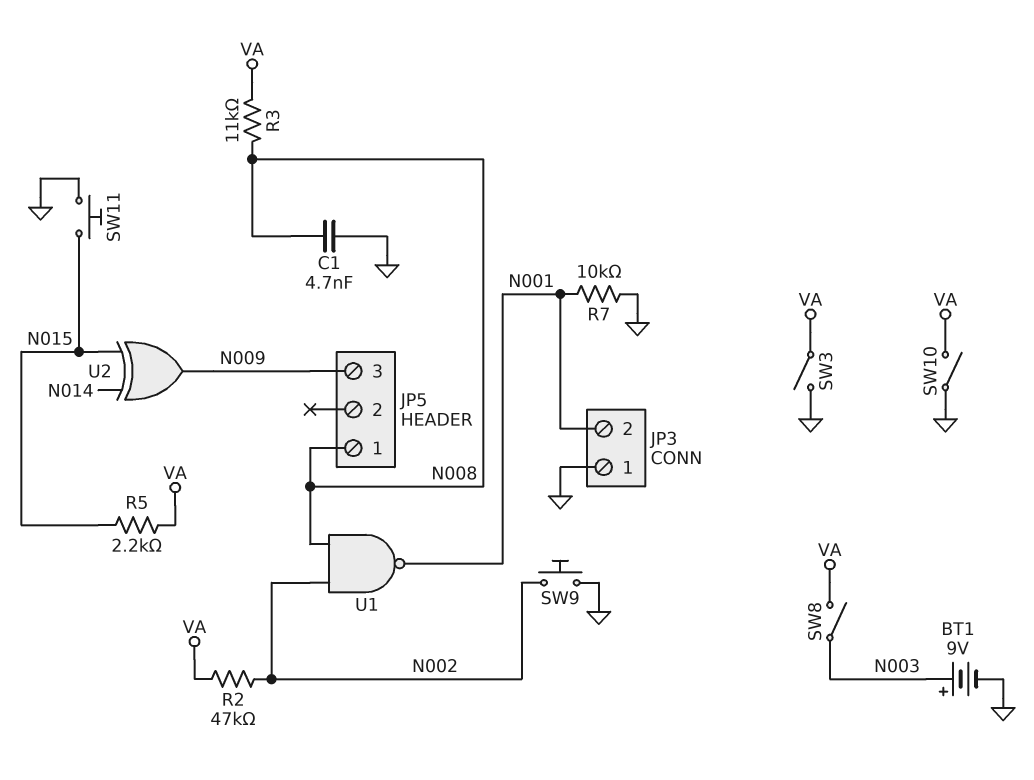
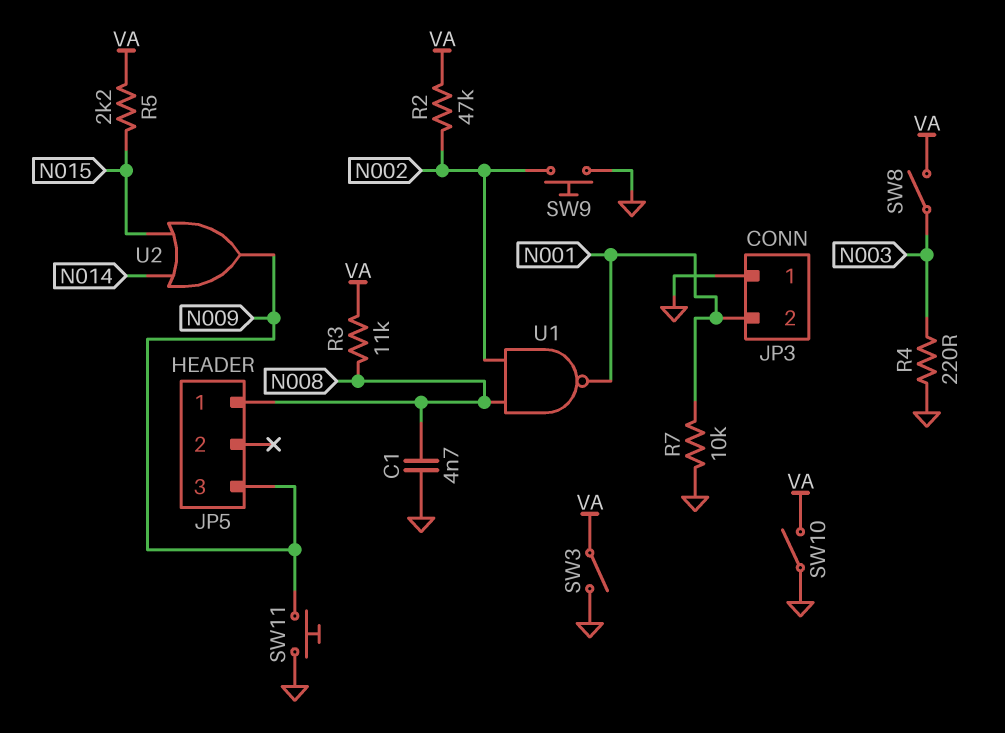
BT1: 9V (plus N003, minus GND) -> none
R4: none -> 220 (GND, N003)
SW11: button (GND, N015) -> button (GND, N009)
U2: XOR (in N014, in N015, out N009) -> OR (in N014, in N015, out N009)

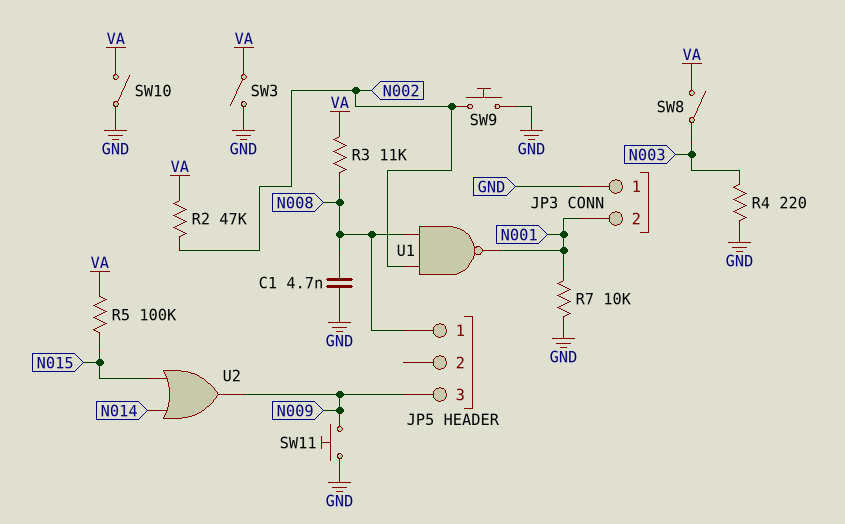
R5: 2.2k (N015, VA) -> 100k (N015, VA)

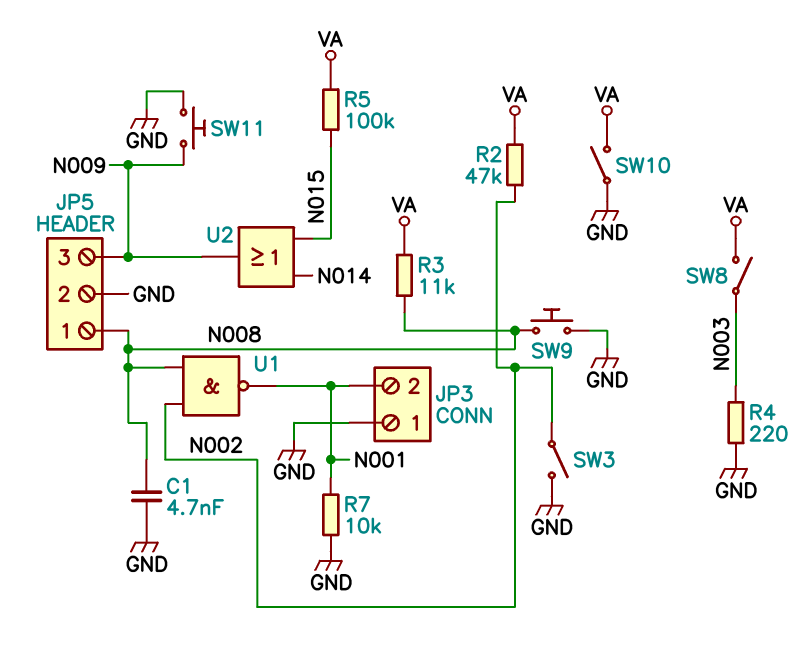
JP5 pin 2: none -> GND
SW3: switch (GND, VA) -> switch (GND, N002)
SW9: button (GND, N002) -> button (GND, N008)

